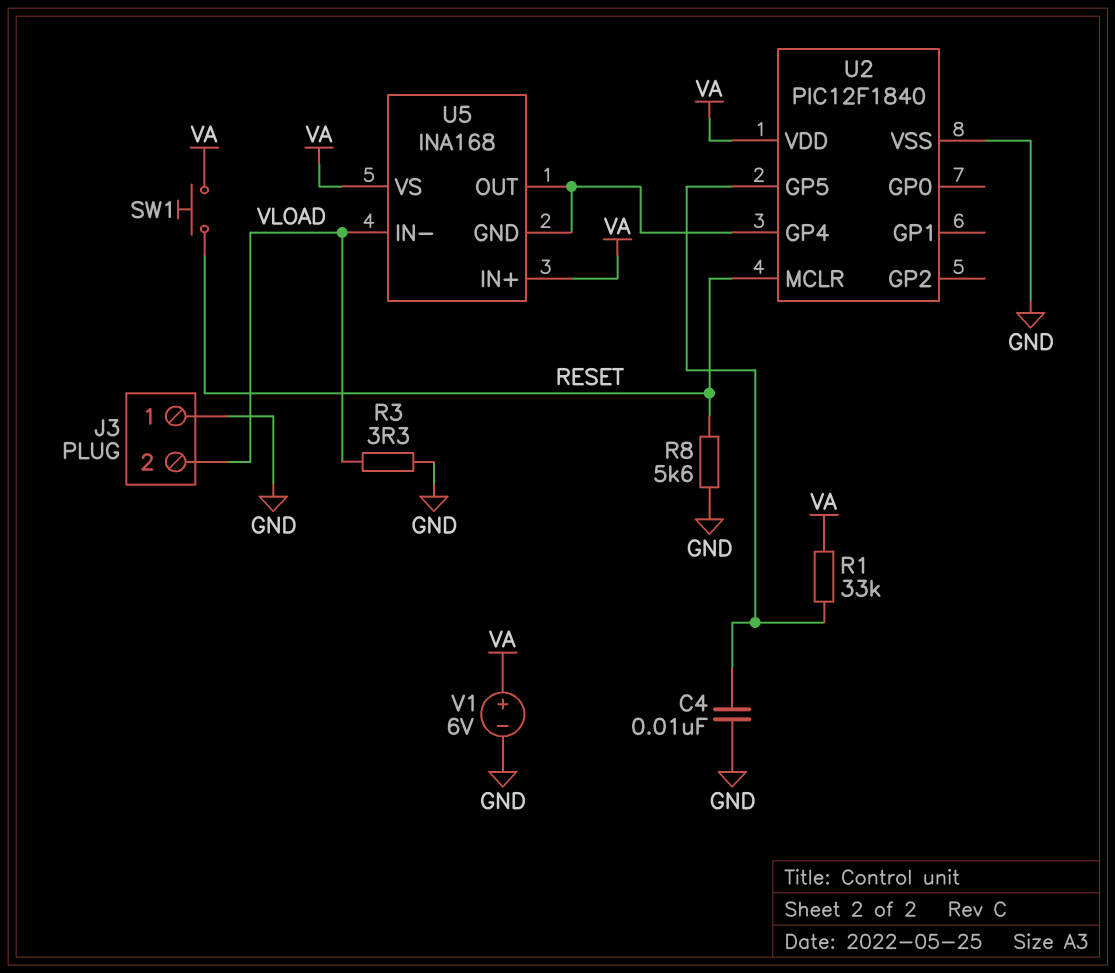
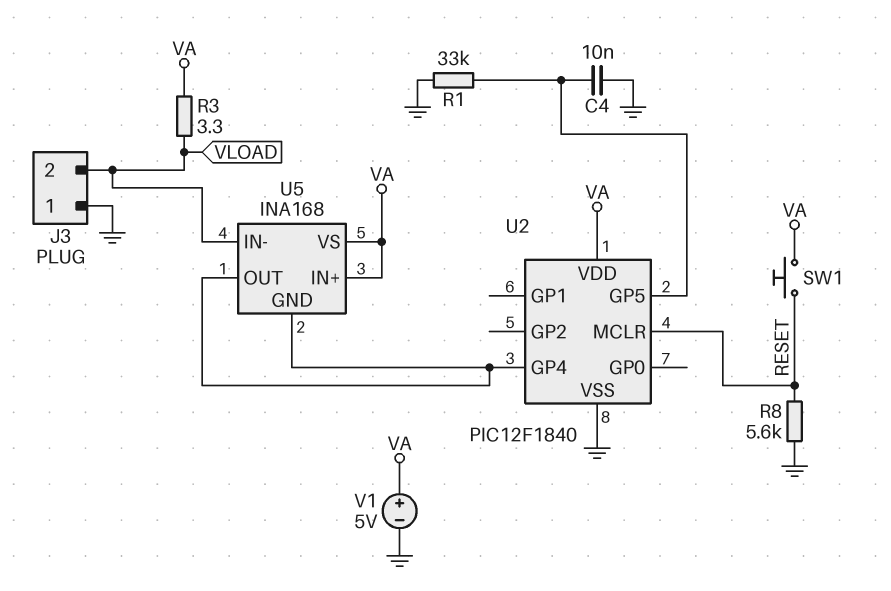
R1: 33k (U2/GP5, VA) -> 33k (GND, U2/GP5)
R3: 3.3 (GND, VLOAD) -> 3.3 (VA, VLOAD)
V1: 6V (plus VA, minus GND) -> 5V (plus VA, minus GND)

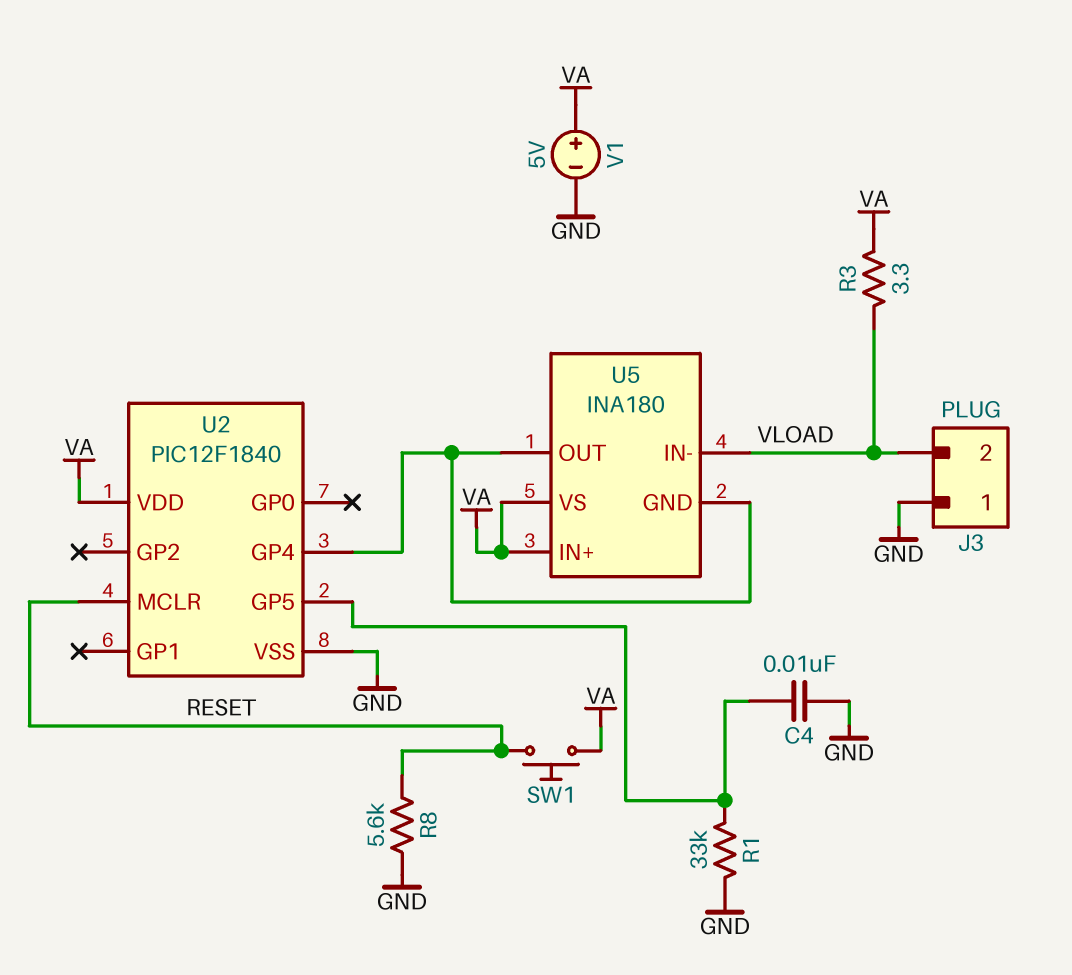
U5: INA168 -> INA180

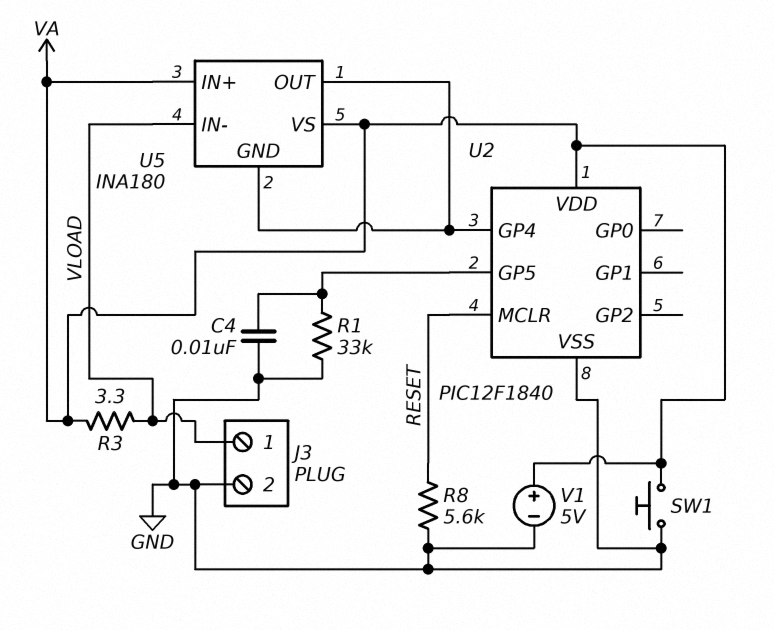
J3 pin 1: GND -> VLOAD
J3 pin 2: VLOAD -> GND
SW1: button (RESET, VA) -> button (GND, VA)

